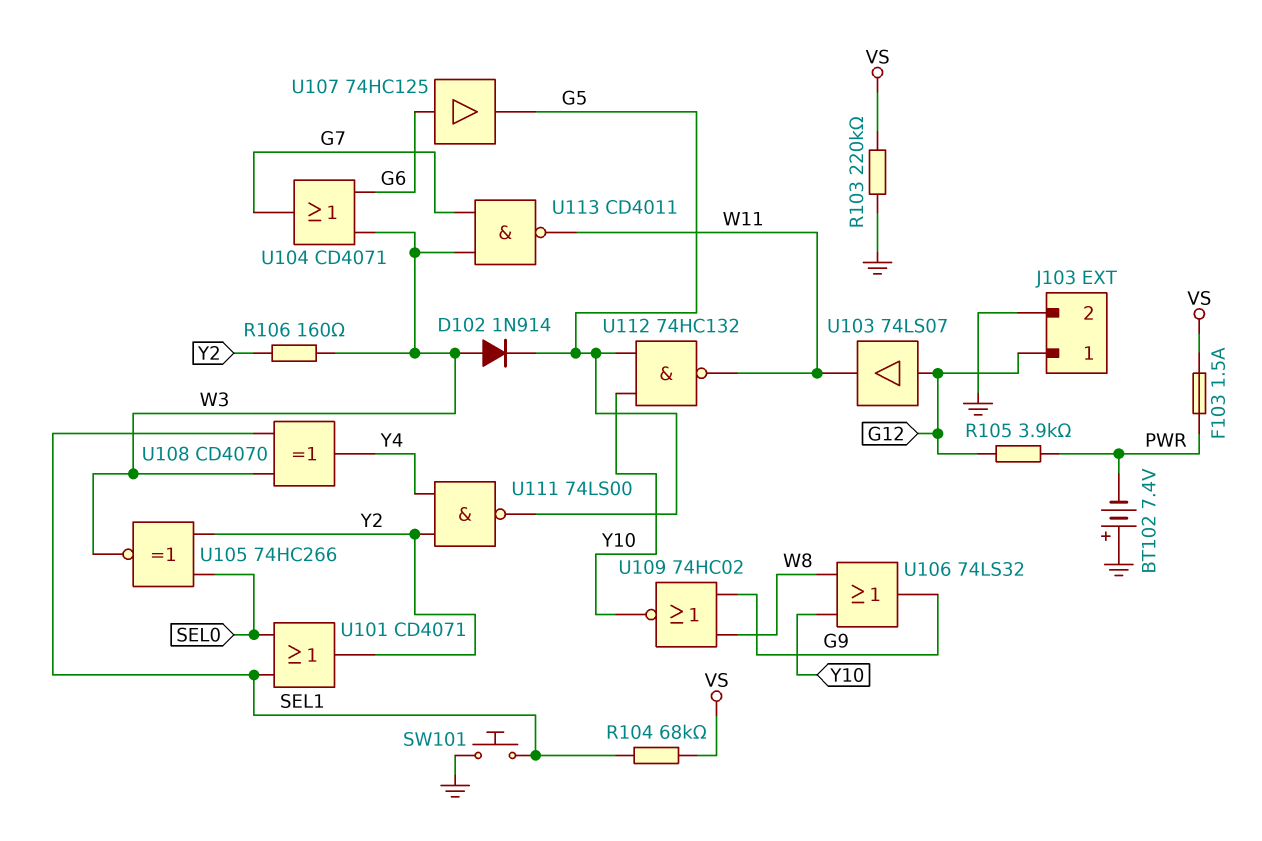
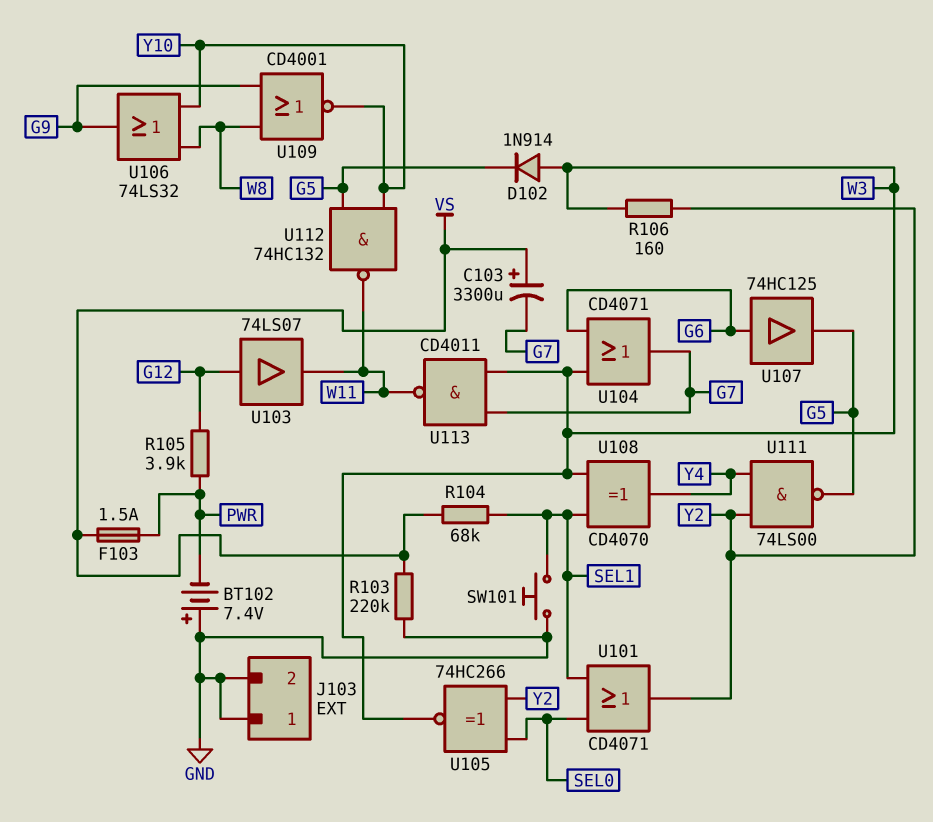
C103: none -> 3300uF (plus VS, minus G7)
J103 pin 1: G12 -> GND
U109: NOR 74HC02 (in G9, in W8, out Y10) -> NOR CD4001 (in G9, in W8, out Y10)

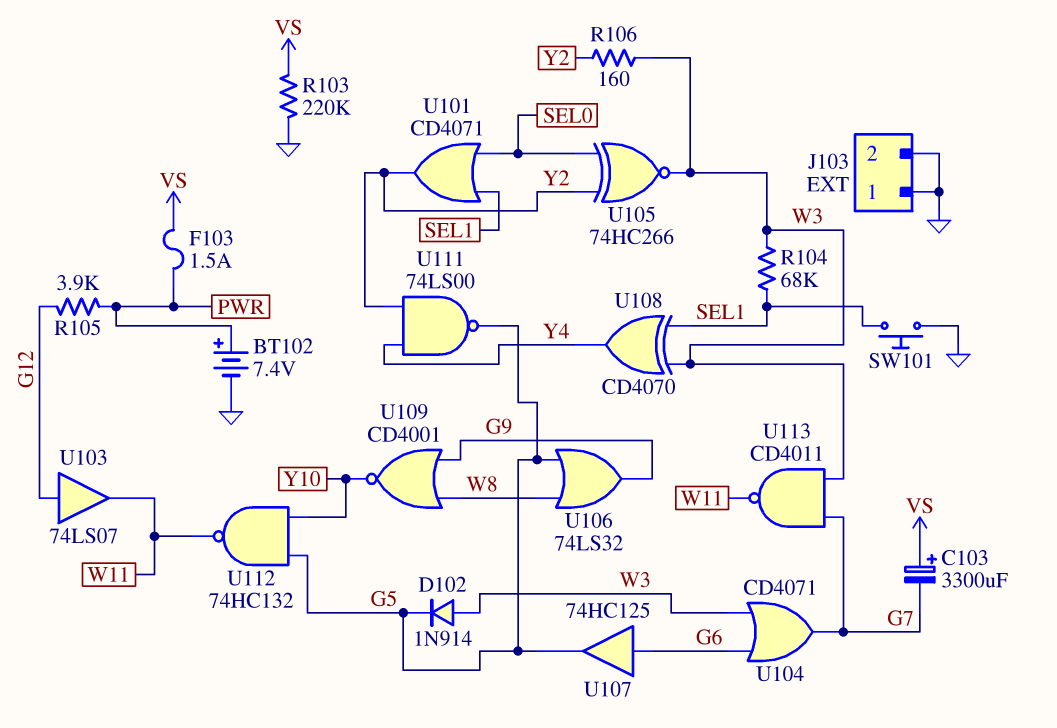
BT102: 7.4V (plus GND, minus PWR) -> 7.4V (plus PWR, minus GND)
R104: 68k (SEL1, VS) -> 68k (SEL1, W3)
U106: OR 74LS32 (in W8, in Y10, out G9) -> OR 74LS32 (in G5, in W8, out G9)

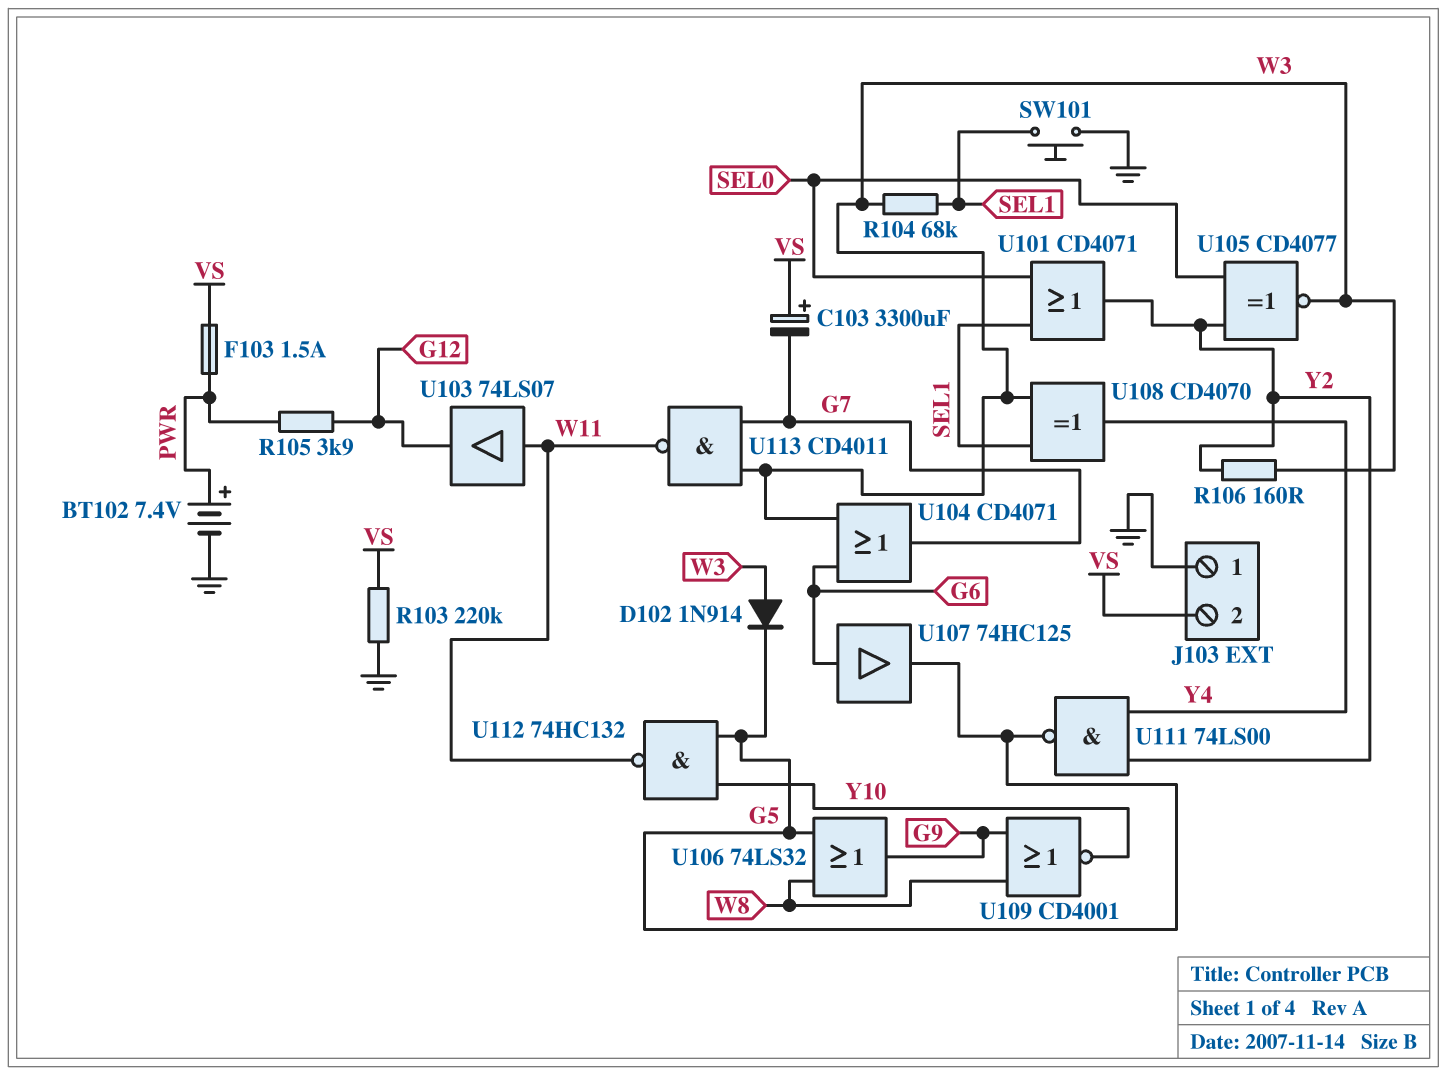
J103 pin 2: GND -> VS
U103: buffer 74LS07 (in G12, out W11) -> buffer 74LS07 (in W11, out G12)
U105: XNOR 74HC266 (in SEL0, in Y2, out W3) -> XNOR CD4077 (in SEL0, in Y2, out W3)

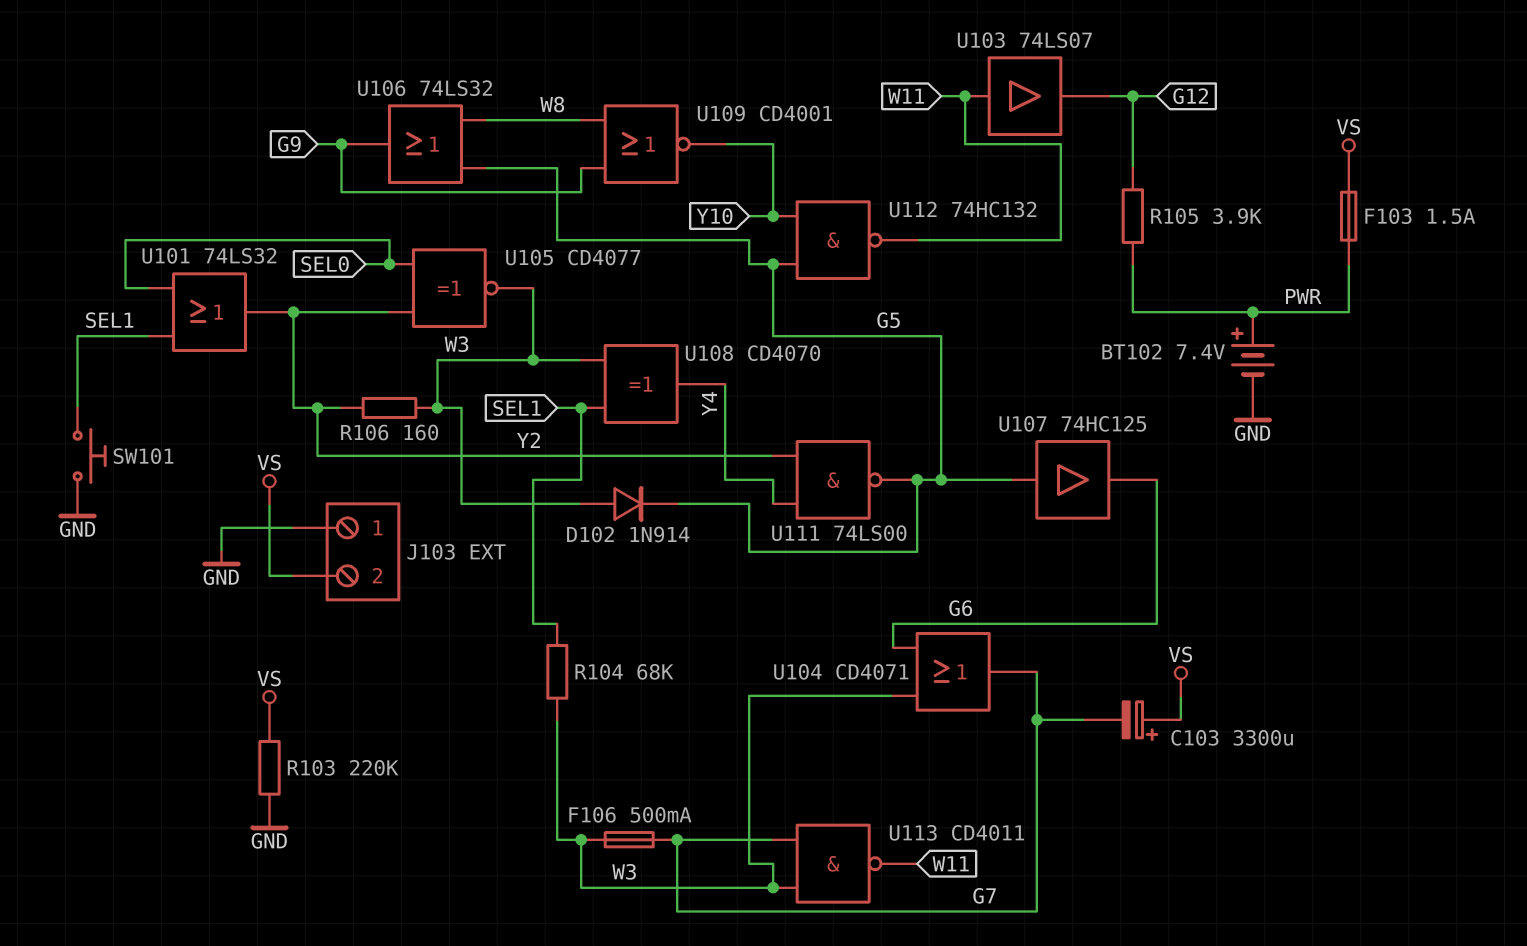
F106: none -> 500mA (G7, W3)
U101: OR CD4071 (in SEL0, in SEL1, out Y2) -> OR 74LS32 (in SEL0, in SEL1, out Y2)
U107: buffer 74HC125 (in G6, out G5) -> buffer 74HC125 (in G5, out G6)

